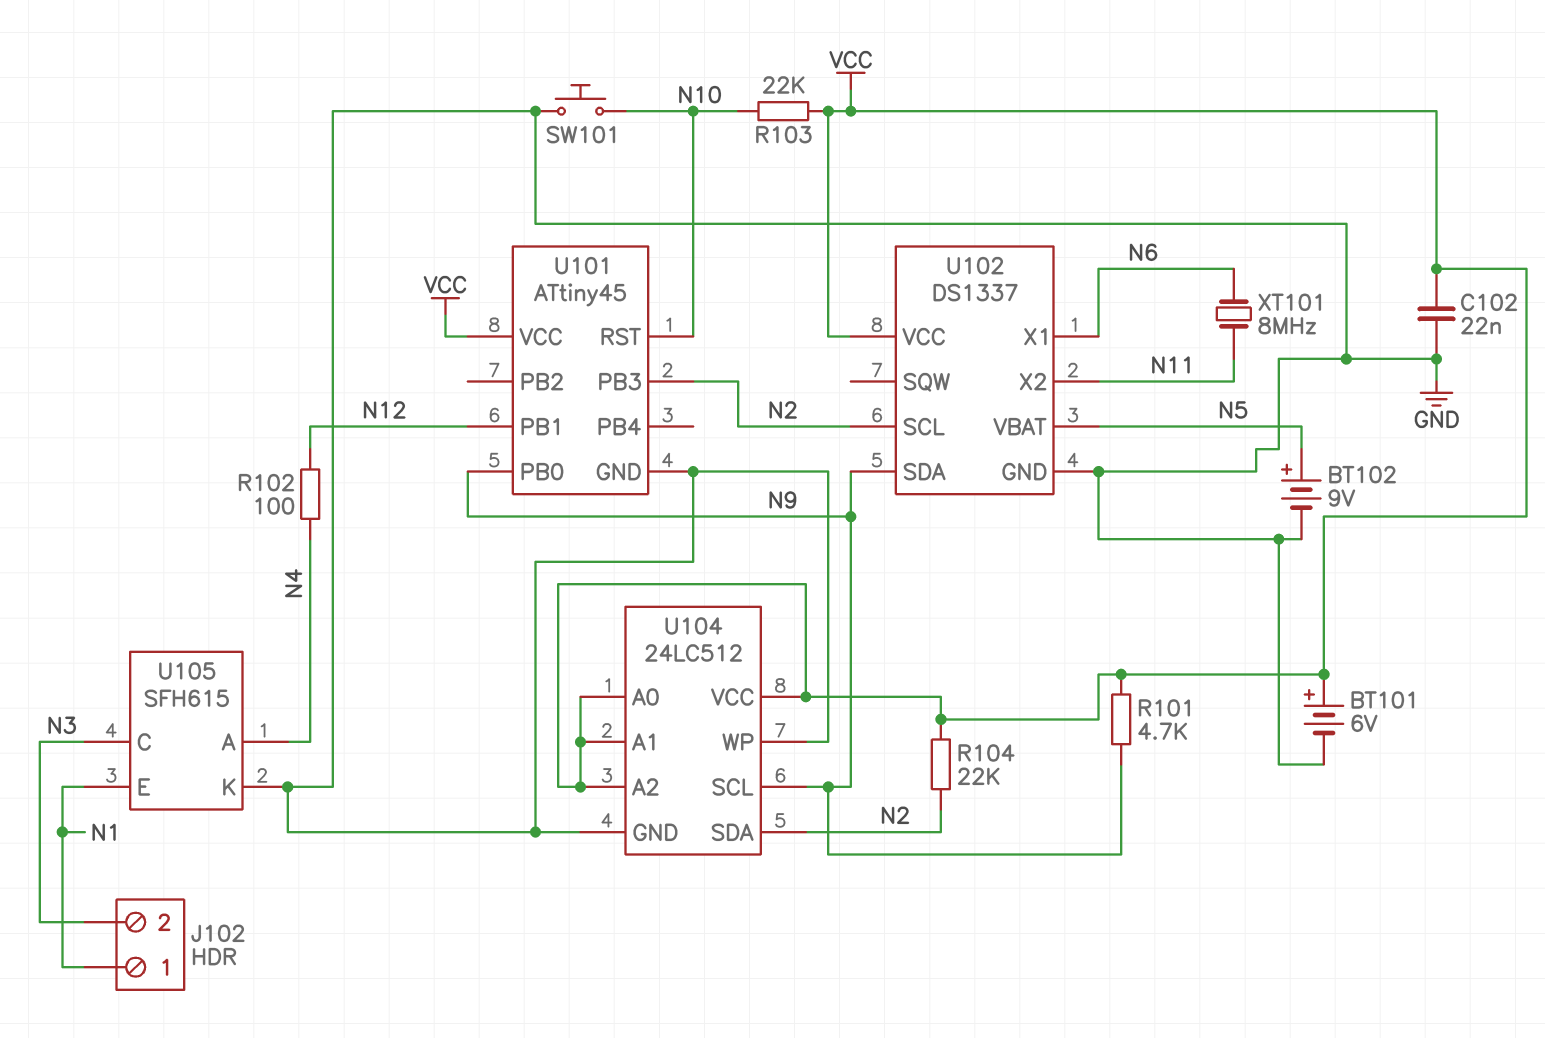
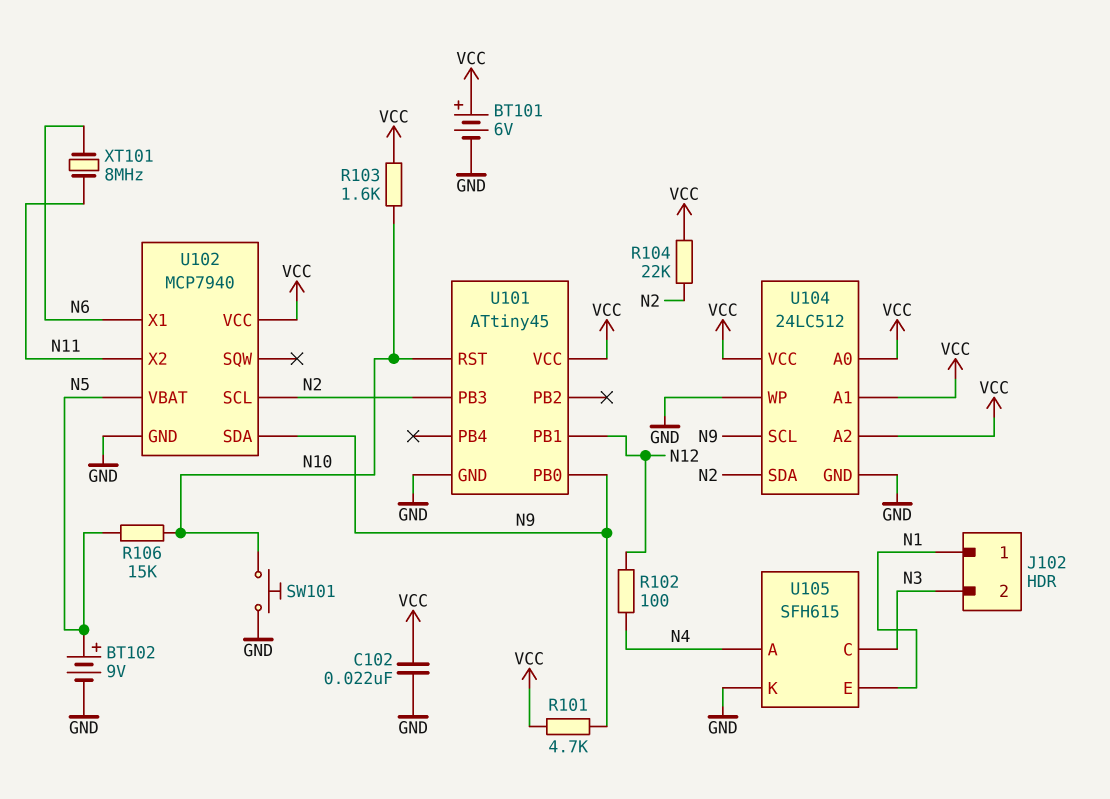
R103: 22k (N10, VCC) -> 1.6k (N10, VCC)
R106: none -> 15k (N5, N10)
U102: DS1337 -> MCP7940

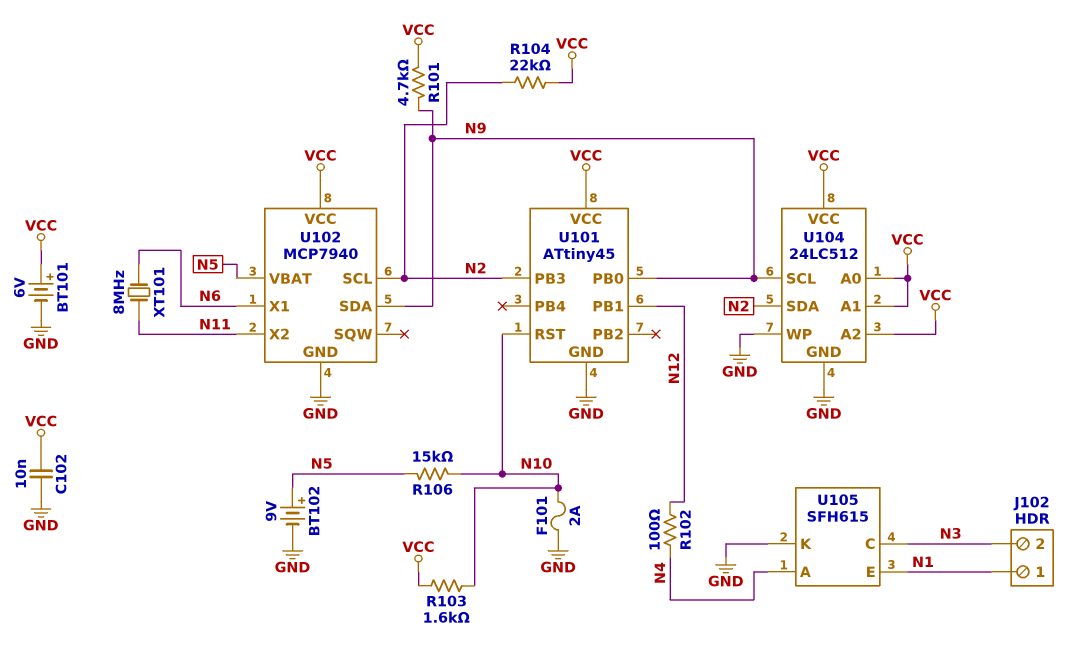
C102: 22nF (GND, VCC) -> 10nF (GND, VCC)
F101: none -> 2A (GND, N10)
SW101: button (GND, N10) -> none

